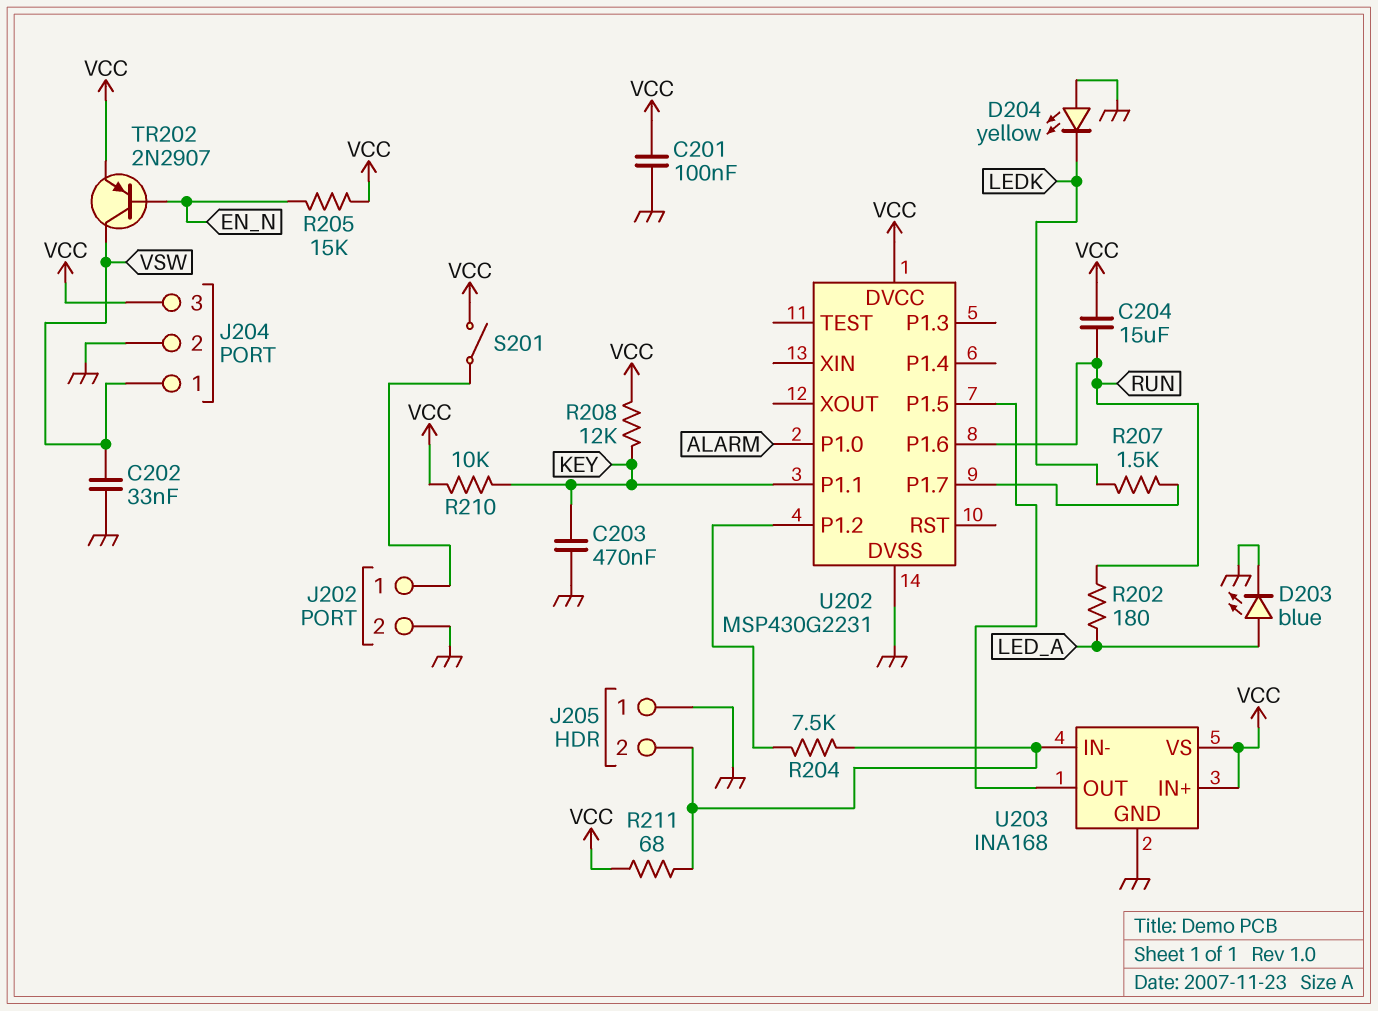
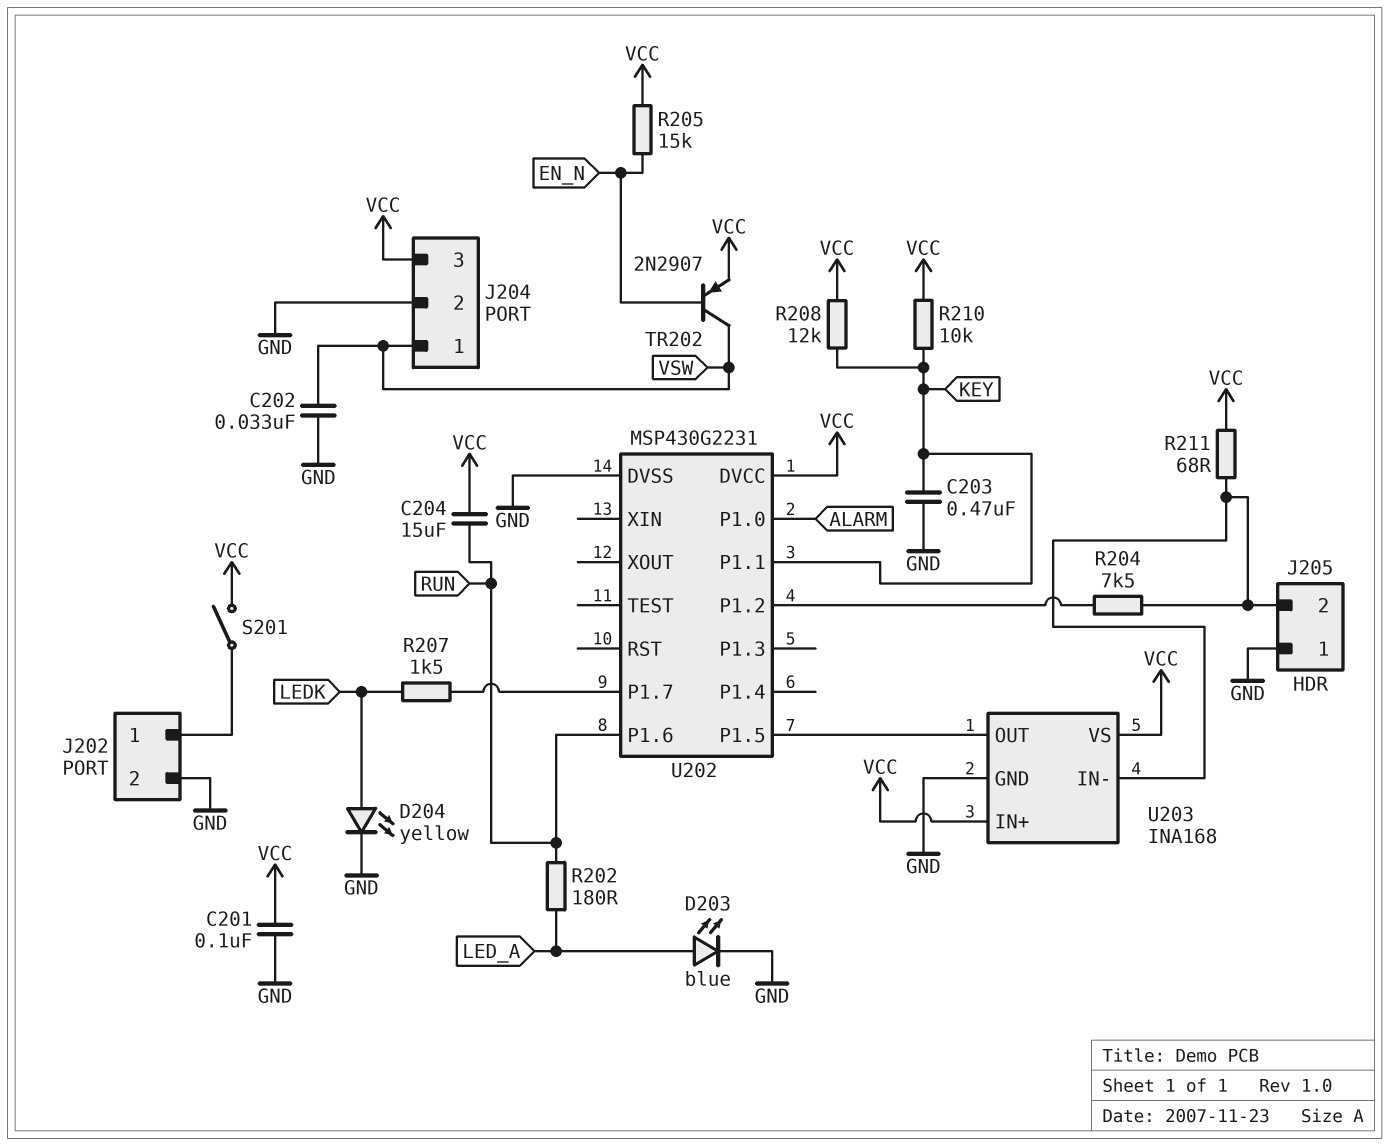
D204: LED yellow (A GND, K LEDK) -> LED yellow (A LEDK, K GND)

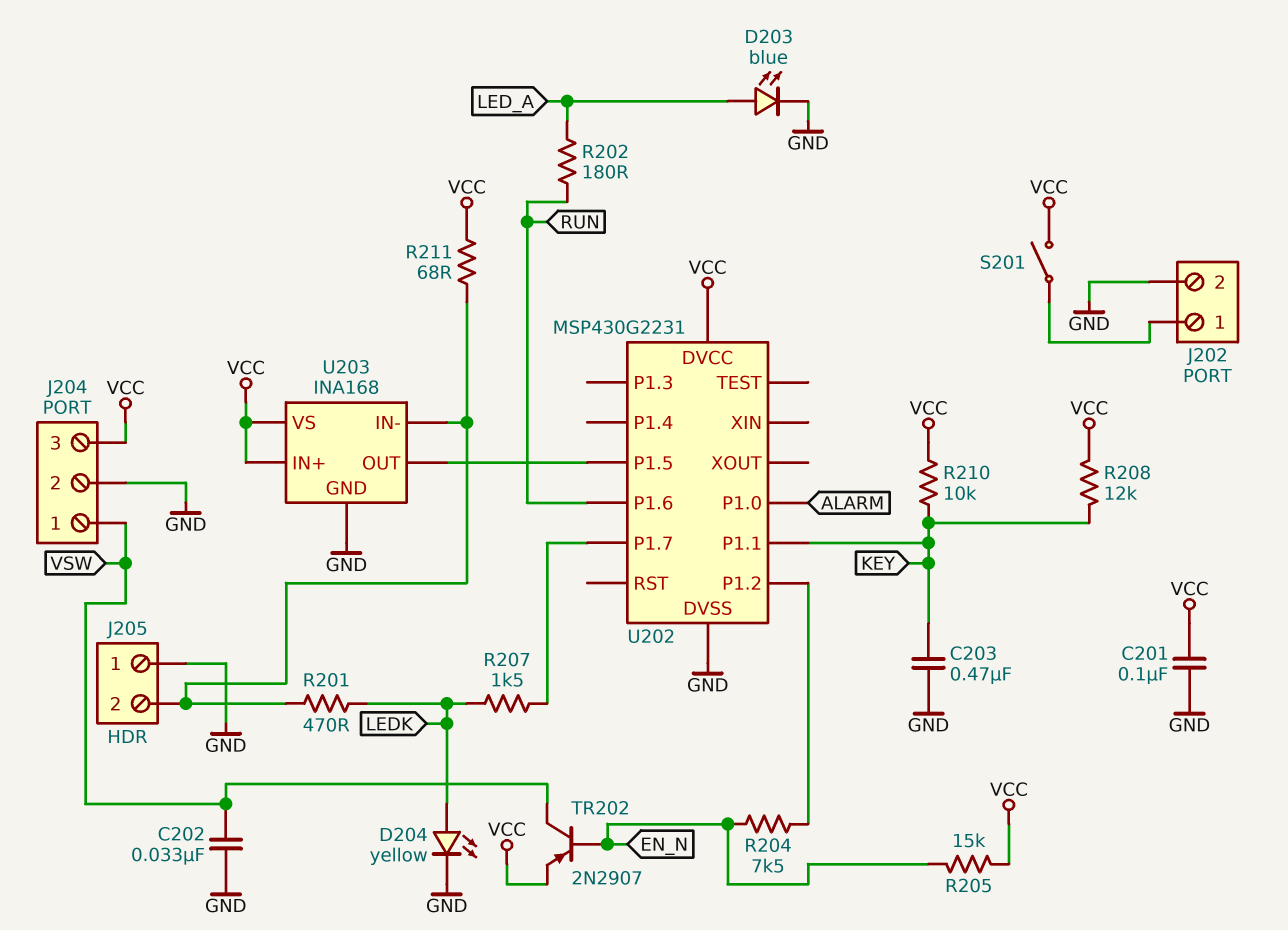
C204: 15uF (RUN, VCC) -> none
R201: none -> 470 (J205/2, LEDK)
R204: 7.5k (J205/2, U202/P1.2) -> 7.5k (EN_N, U202/P1.2)

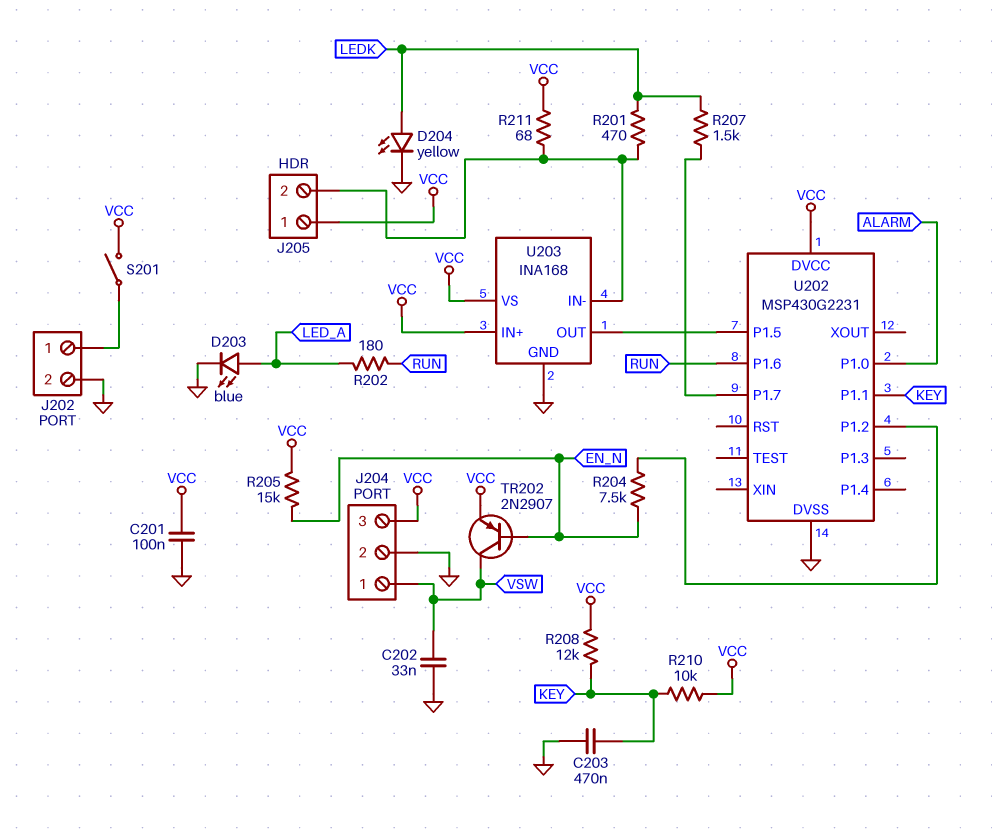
J205 pin 1: GND -> VCC

